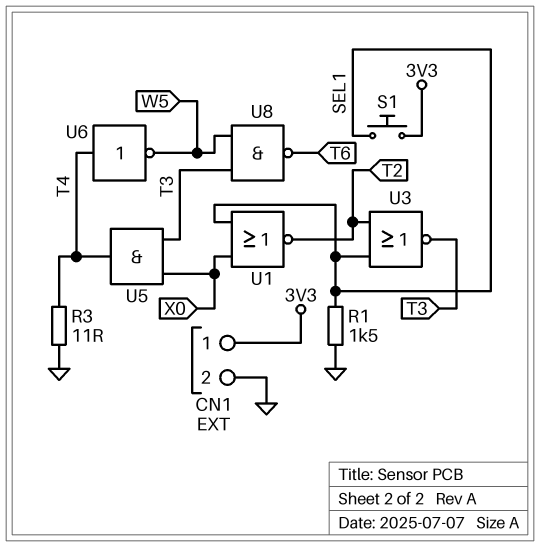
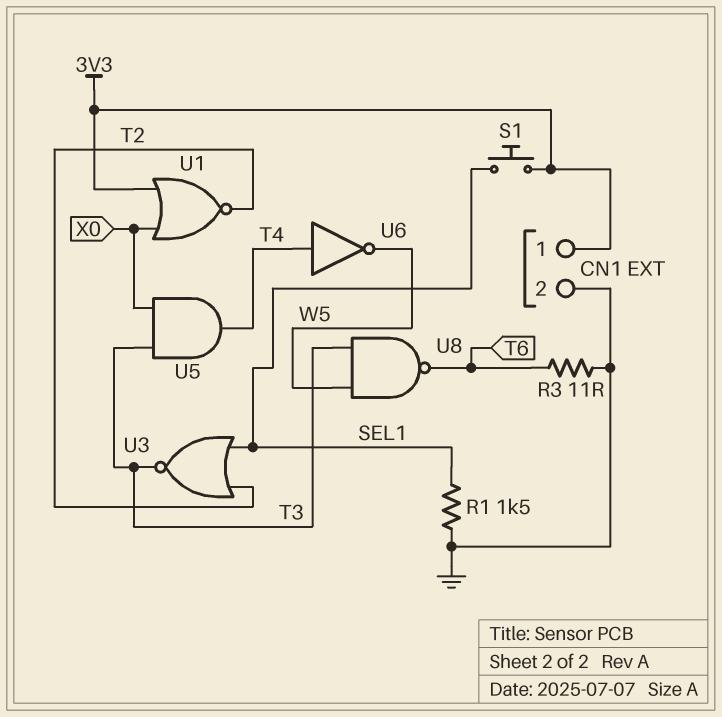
R3: 11 (GND, T4) -> 11 (GND, T6)
U1: NOR (in SEL1, in X0, out T2) -> NOR (in 3V3, in X0, out T2)

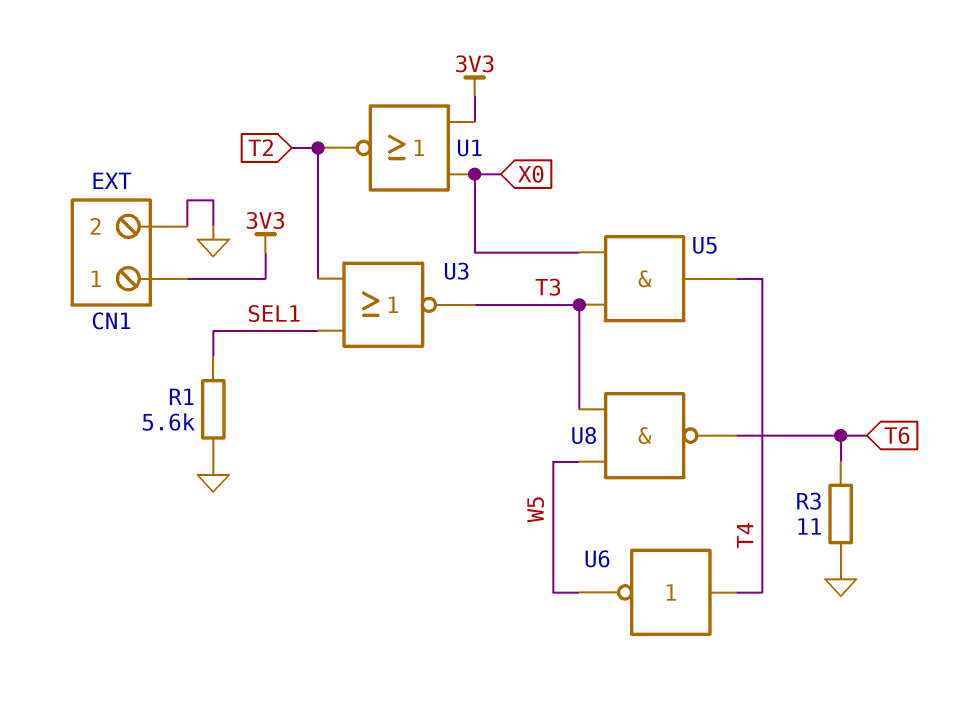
R1: 1.5k (GND, SEL1) -> 5.6k (GND, SEL1)
S1: button (3V3, SEL1) -> none

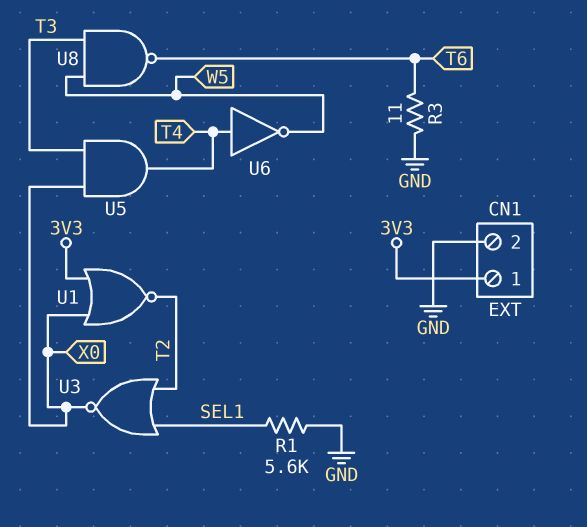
U3: NOR (in SEL1, in T2, out T3) -> NOR (in SEL1, in T2, out X0)

